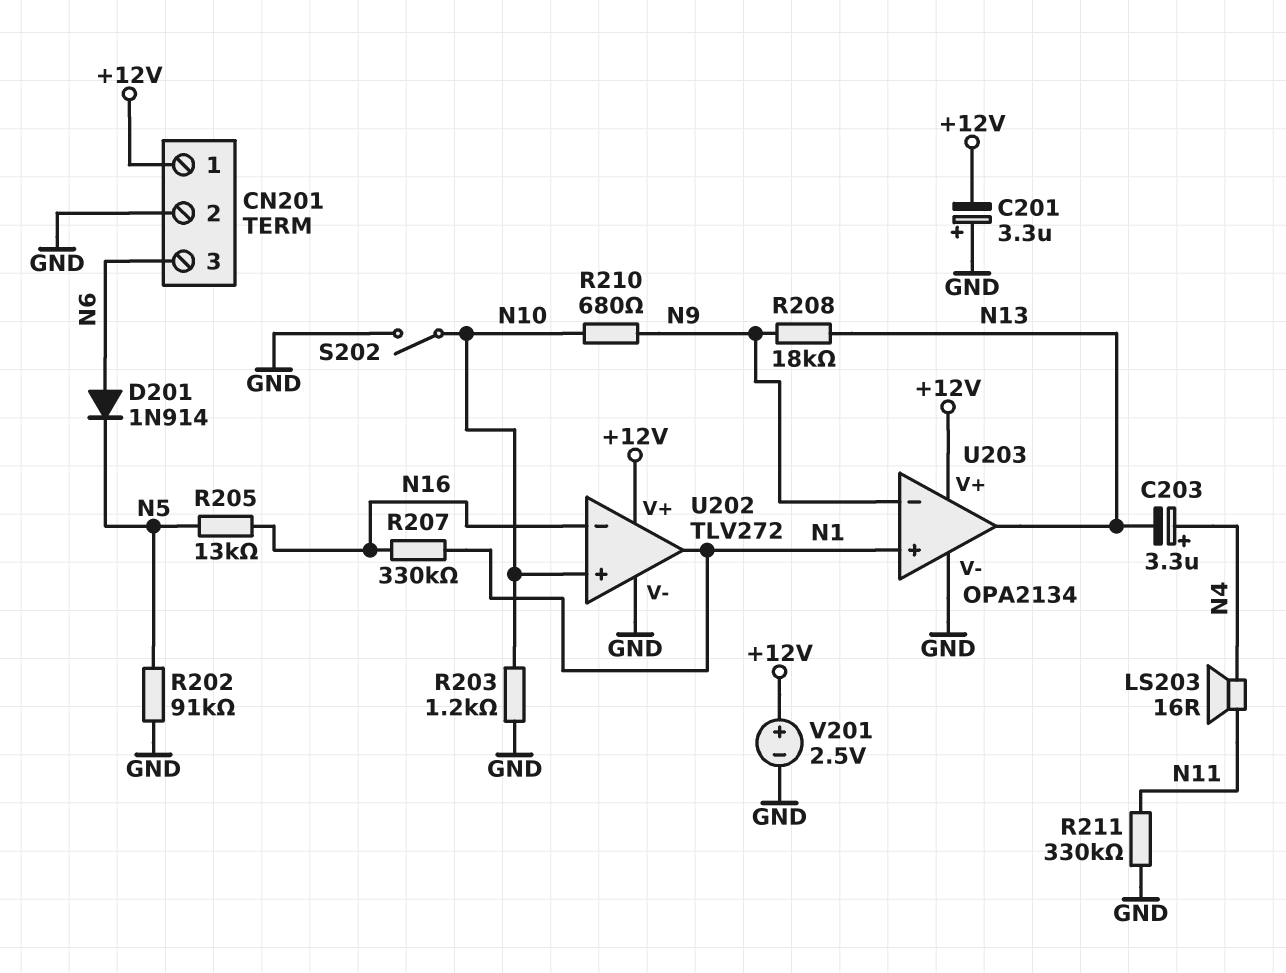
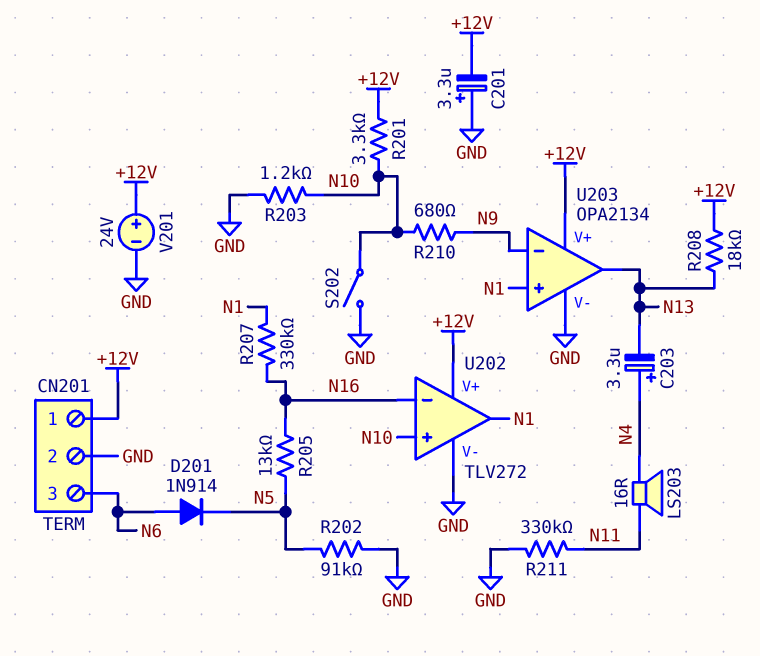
R201: none -> 3.3k (+12V, N10)
R208: 18k (N9, N13) -> 18k (+12V, N13)
V201: 2.5V (plus +12V, minus GND) -> 24V (plus +12V, minus GND)

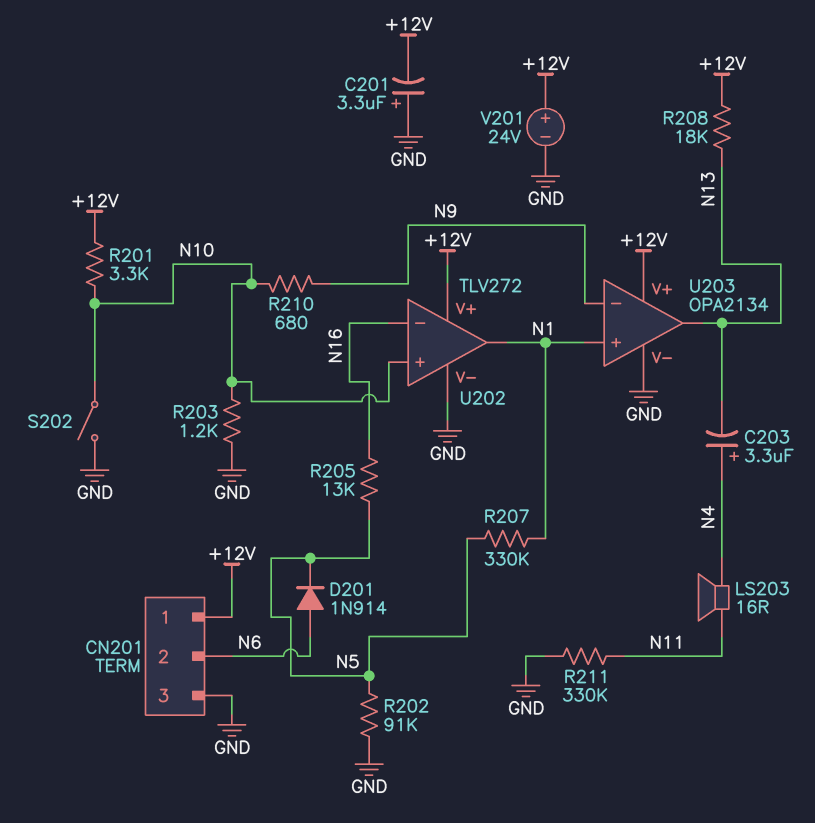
CN201 pin 2: GND -> N6
CN201 pin 3: N6 -> GND
R207: 330k (N1, N16) -> 330k (N1, N5)

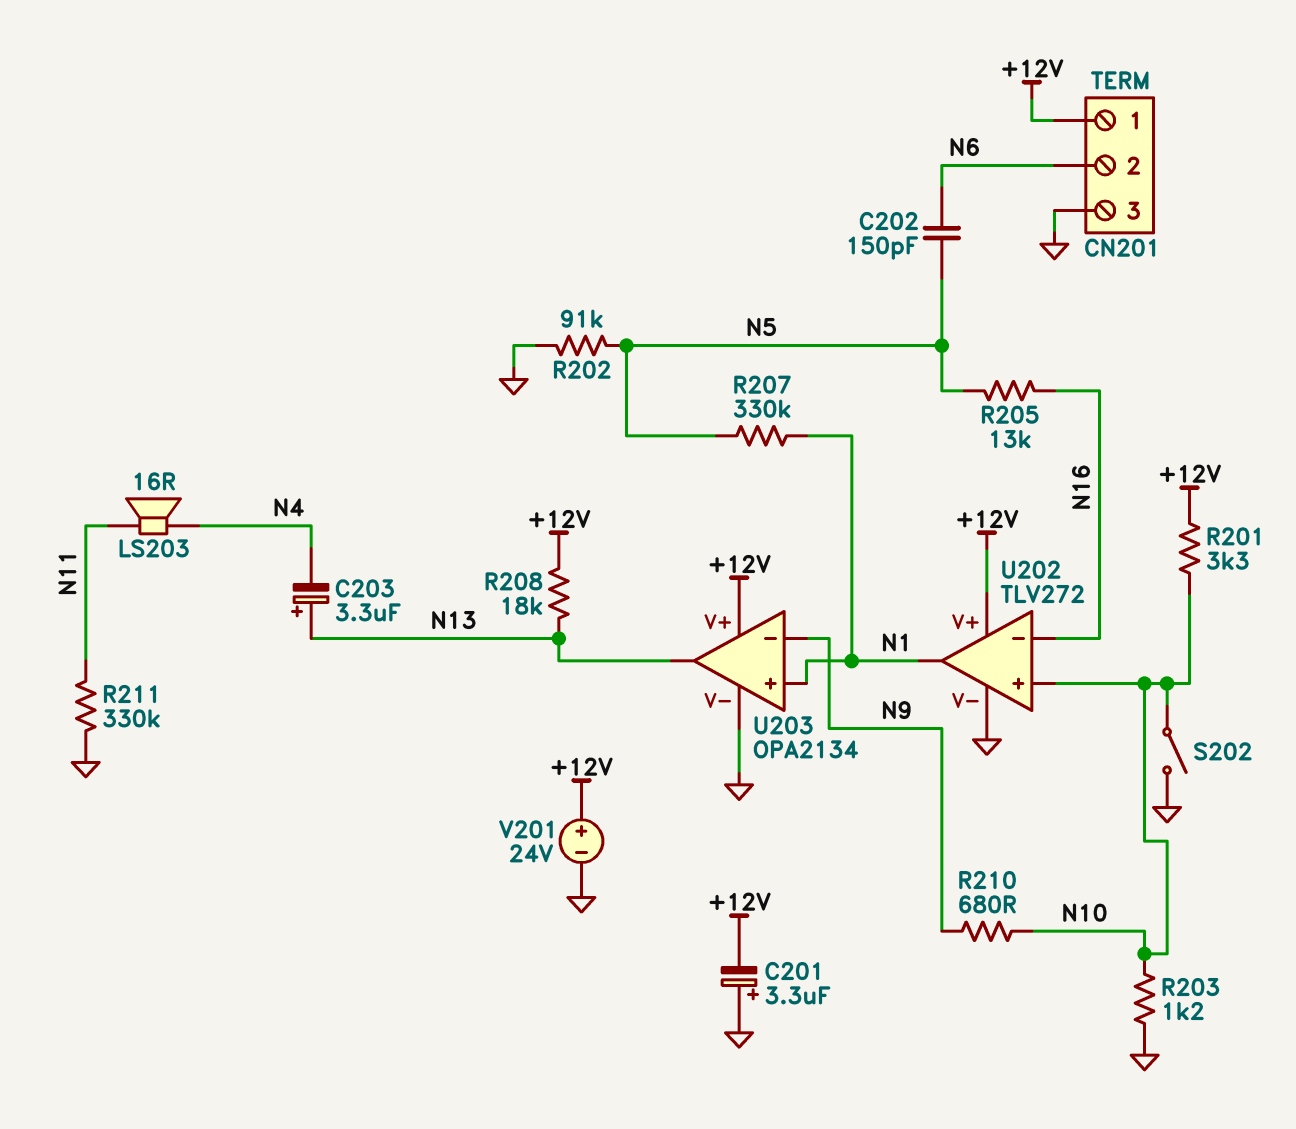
C202: none -> 150pF (N5, N6)
C203: 3.3uF (plus N4, minus N13) -> 3.3uF (plus N13, minus N4)
D201: diode 1N914 (A N6, K N5) -> none

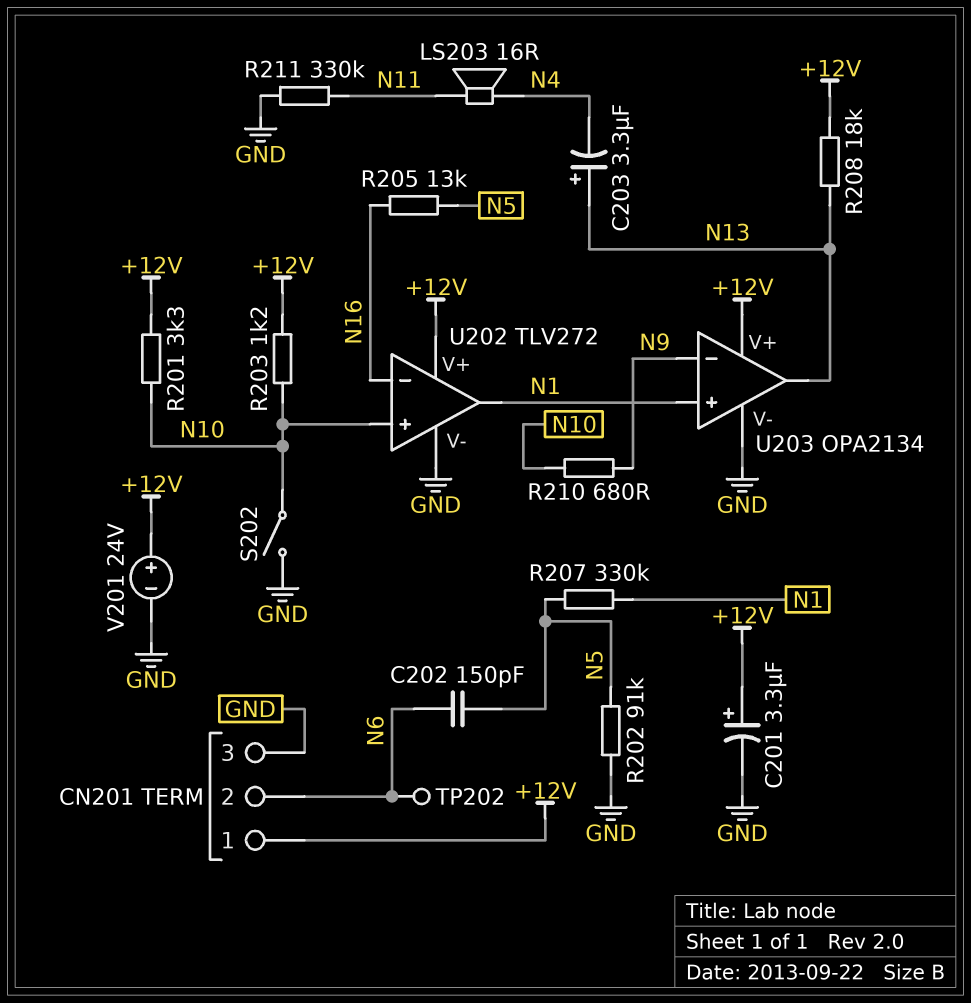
C201: 3.3uF (plus GND, minus +12V) -> 3.3uF (plus +12V, minus GND)
R203: 1.2k (GND, N10) -> 1.2k (+12V, N10)
TP202: none -> test point (N6)

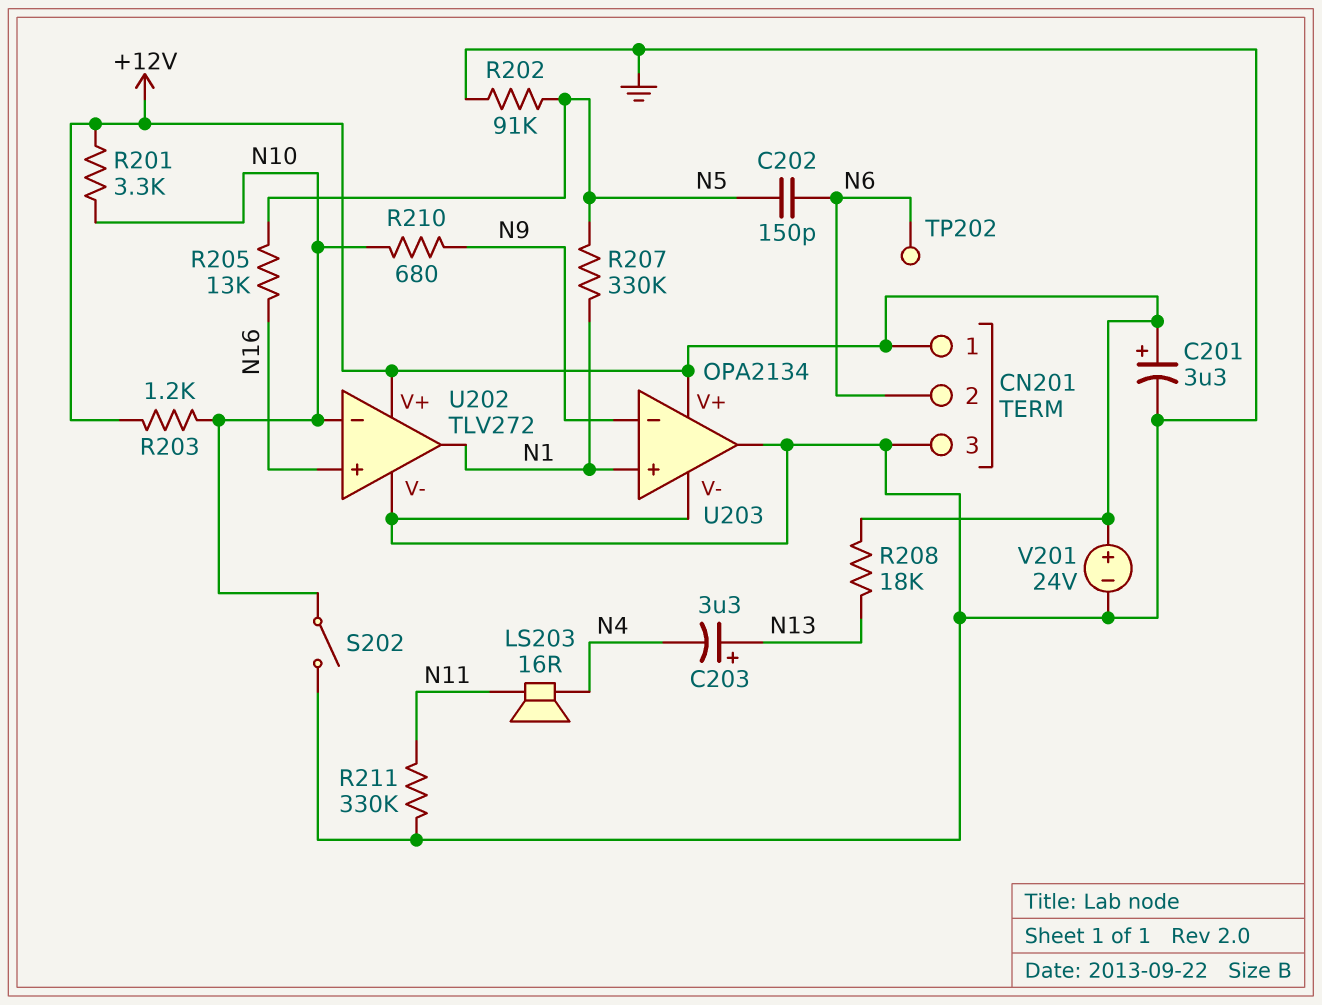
U202 pin in+: N10 -> N16
U202 pin in-: N16 -> N10
U203 pin out: N13 -> GND

